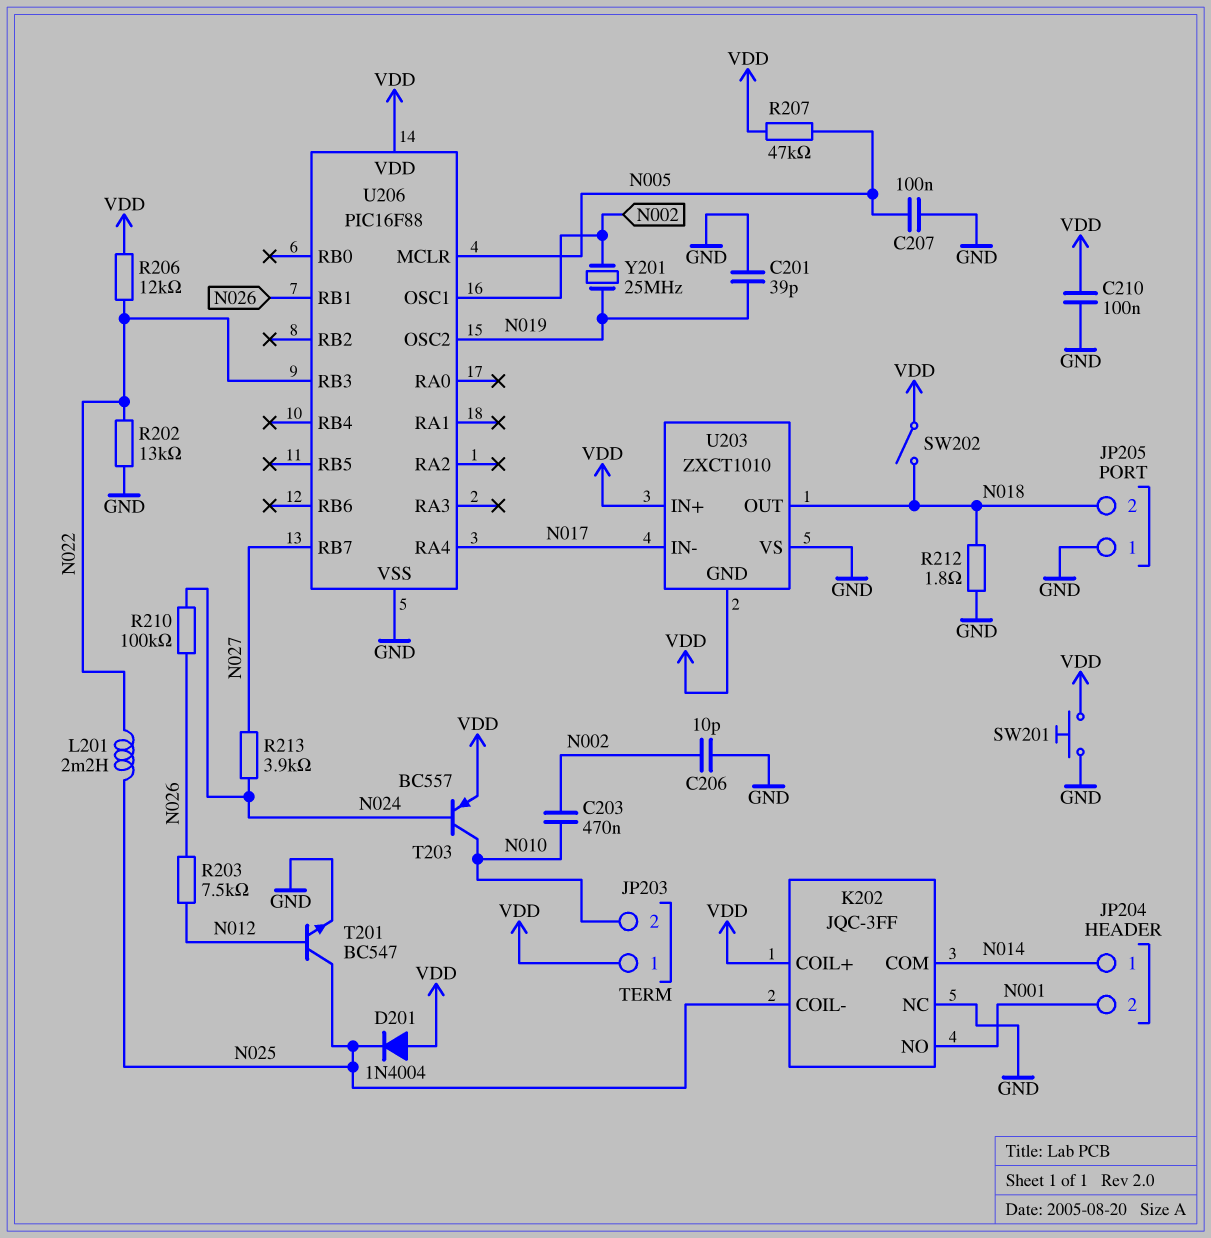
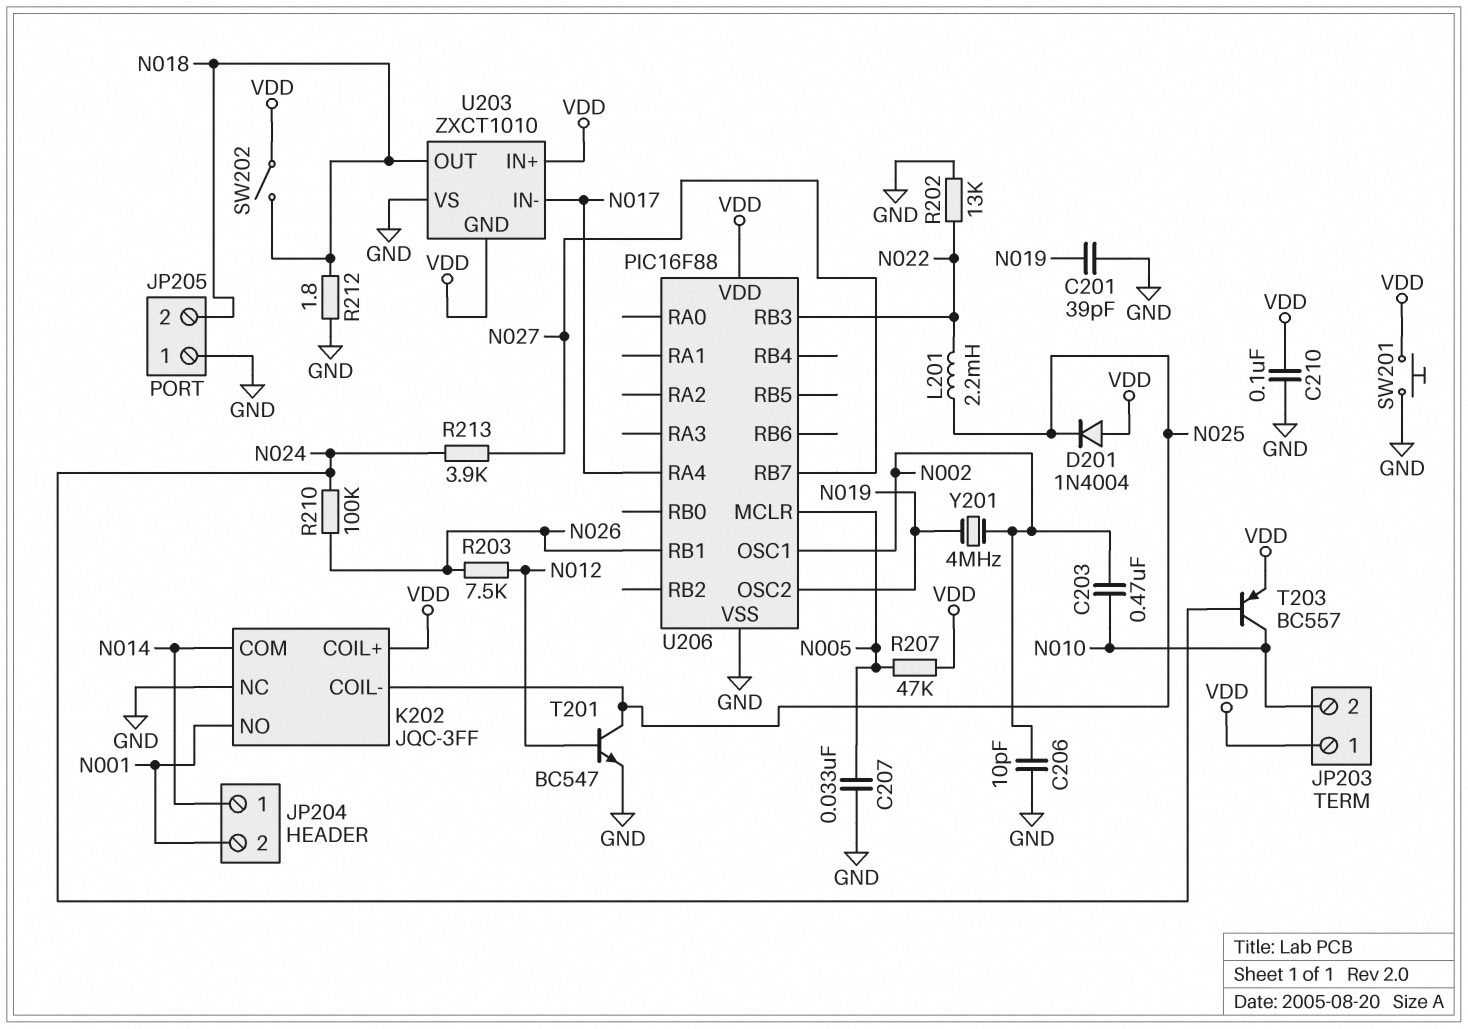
C207: 100nF (GND, N005) -> 33nF (GND, N005)
R206: 12k (N022, VDD) -> none
Y201: 25MHz (N002, N019) -> 4MHz (N002, N019)

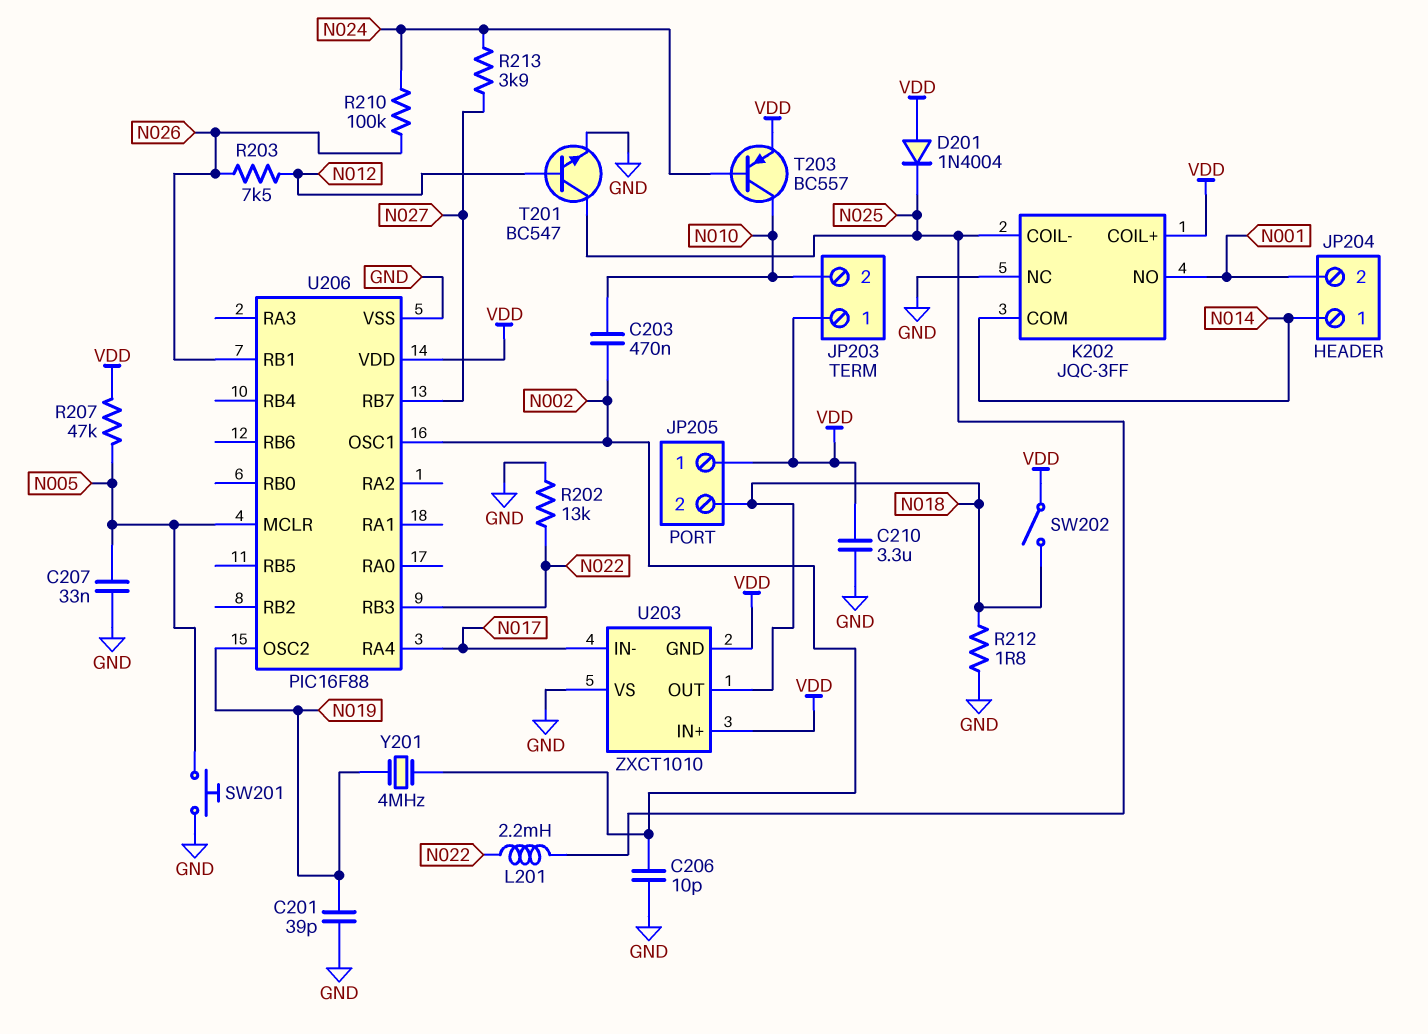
C210: 100nF (GND, VDD) -> 3.3uF (GND, VDD)
JP205 pin 1: GND -> VDD
SW201: button (GND, VDD) -> button (GND, N005)

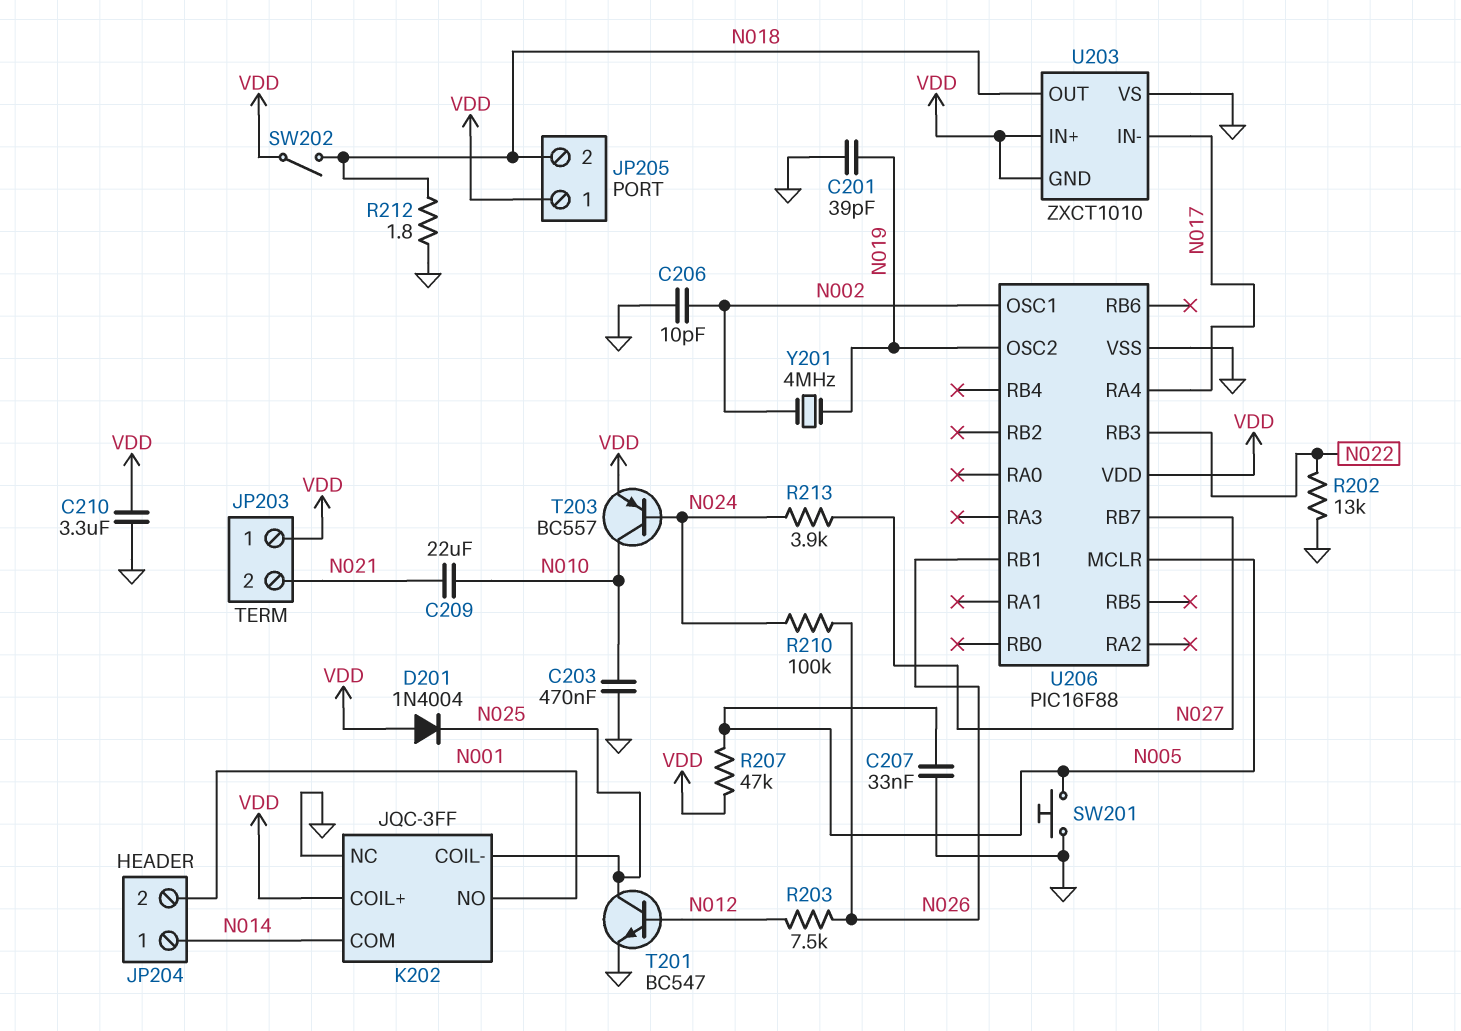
C203: 470nF (N002, N010) -> 470nF (GND, N010)
C209: none -> 22uF (N010, N021)
JP203 pin 2: N010 -> N021
L201: 2.2mH (N022, N025) -> none

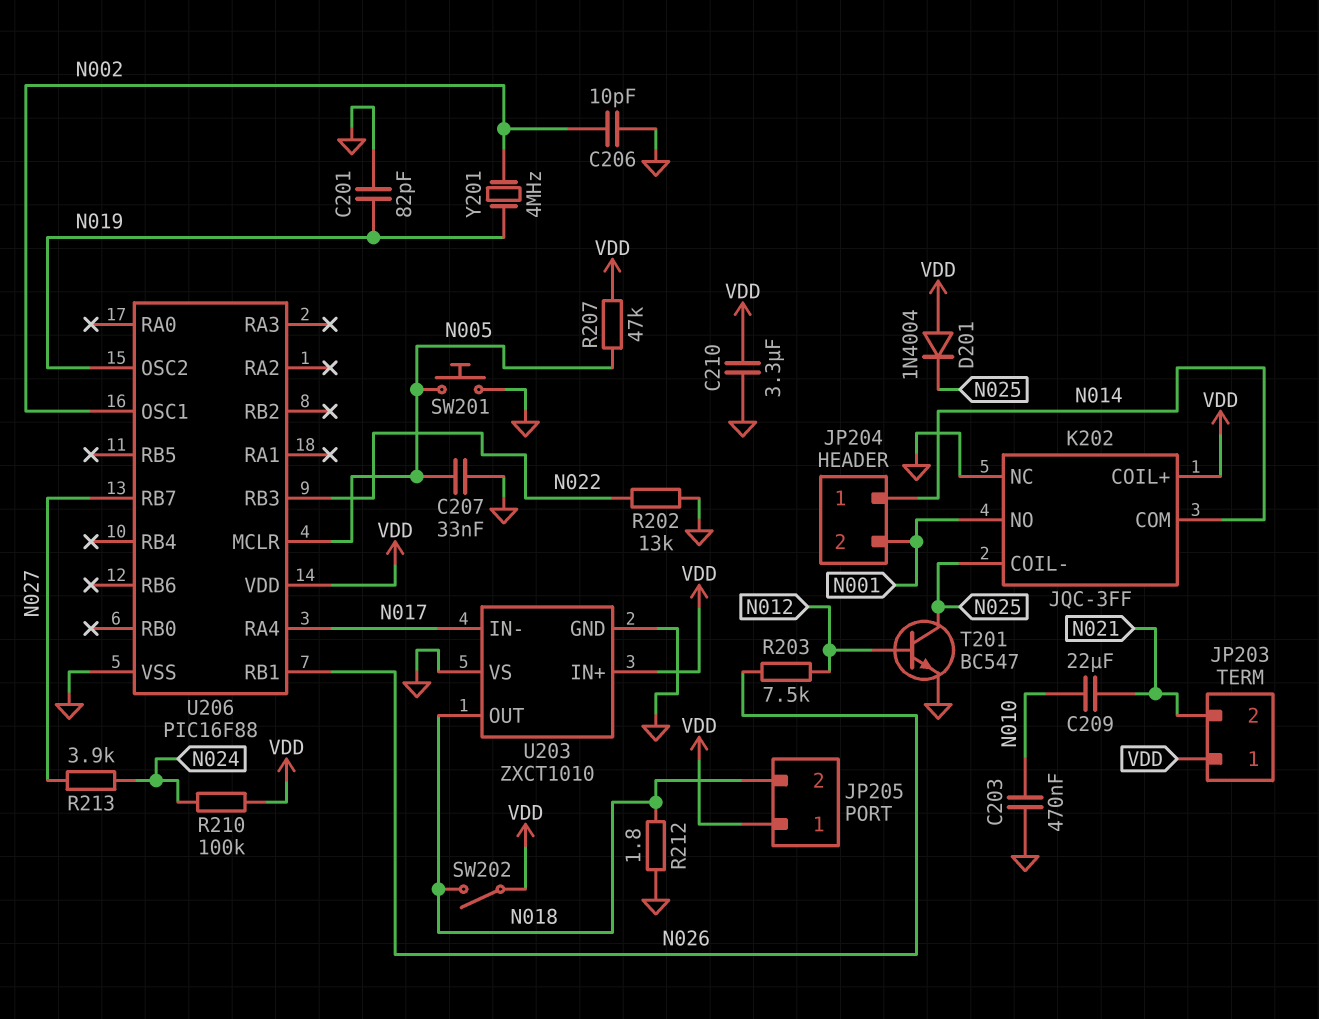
C201: 39pF (GND, N019) -> 82pF (GND, N019)
R210: 100k (N024, N026) -> 100k (N024, VDD)
T203: PNP BC557 (B N024, C N010, E VDD) -> none
U203 pin GND: VDD -> GND

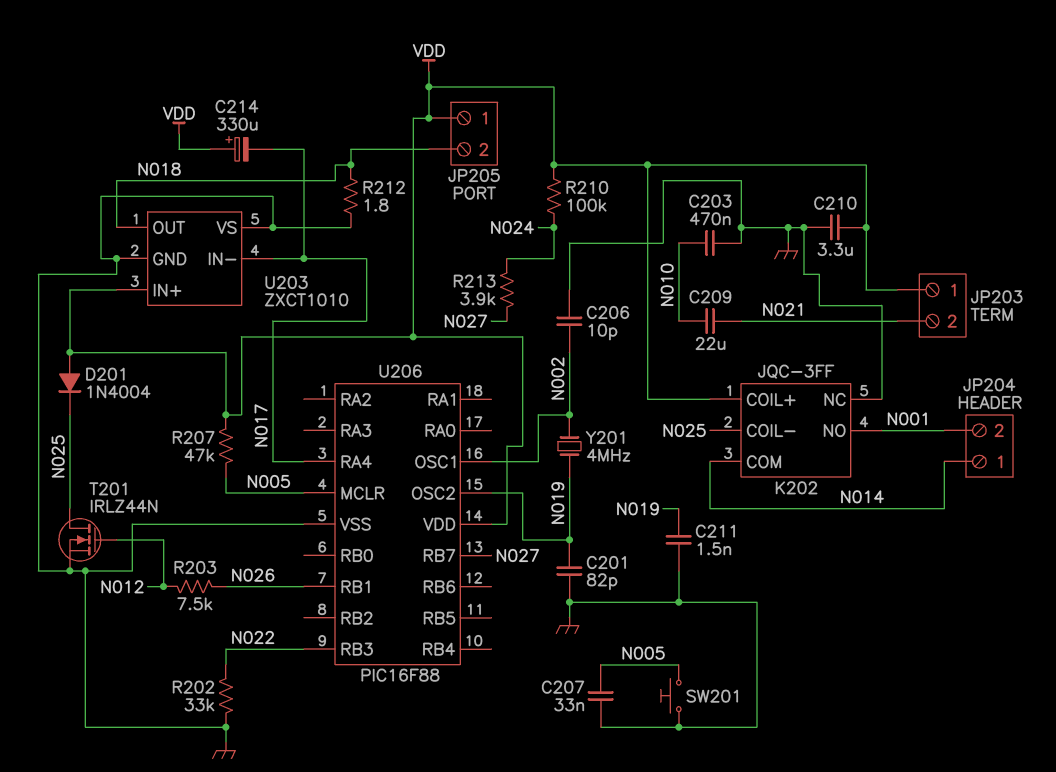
C211: none -> 1.5nF (GND, N019)
C214: none -> 330uF (plus VDD, minus N017)
R202: 13k (GND, N022) -> 33k (GND, N022)
SW202: switch (N018, VDD) -> none
T201: NPN BC547 (B N012, C N025, E GND) -> NMOS IRLZ44N (G N012, D N025, S GND)

